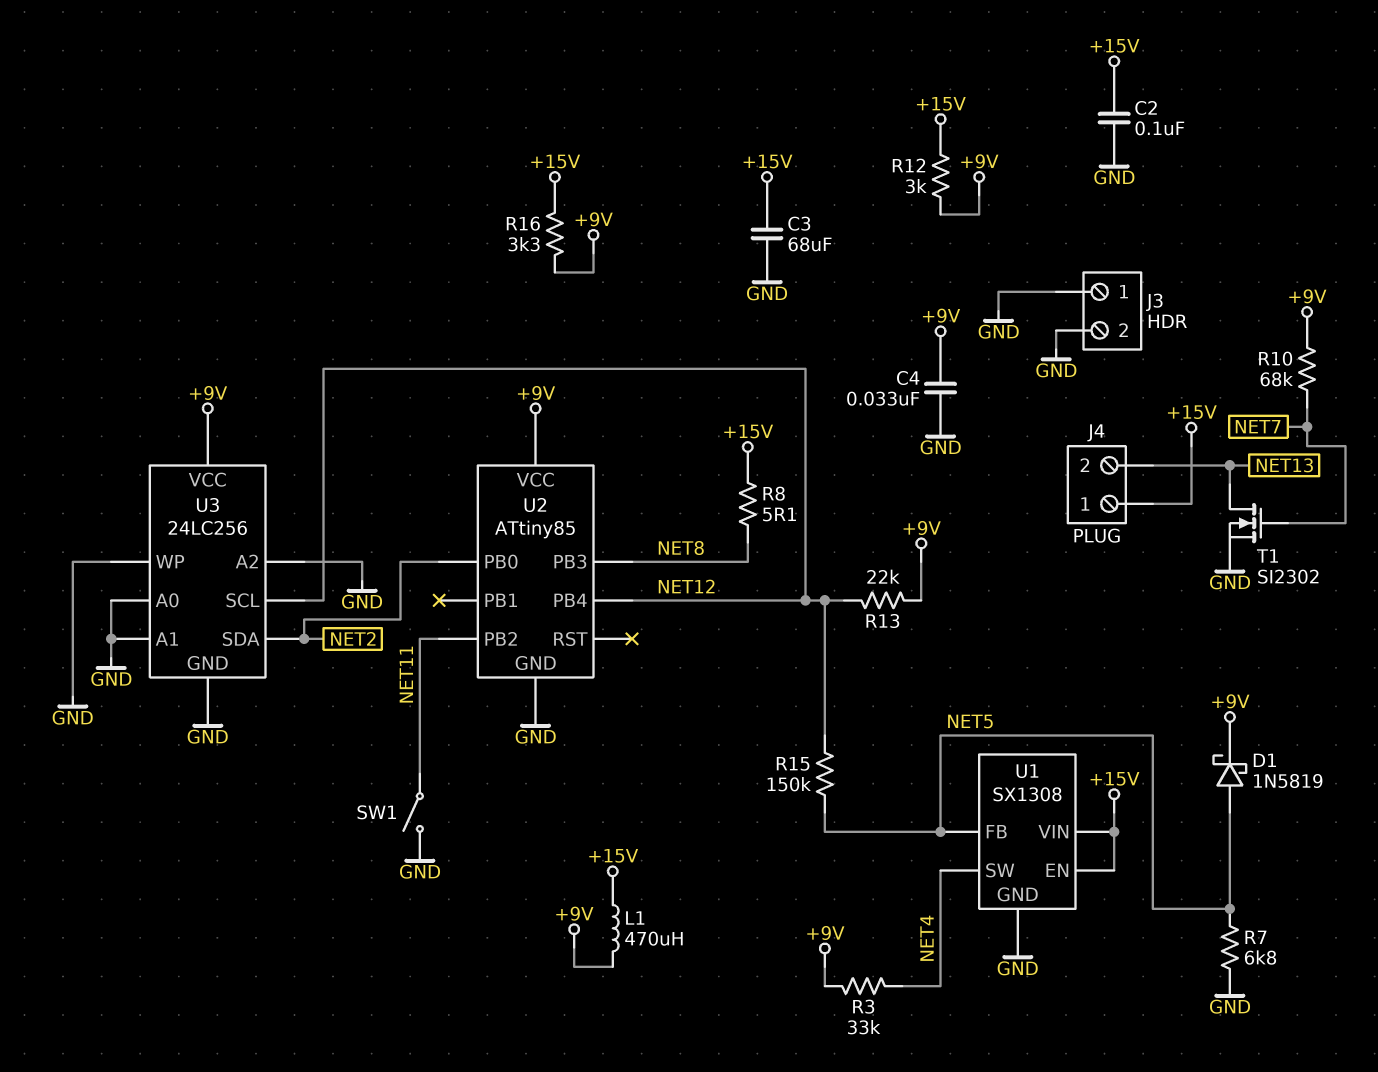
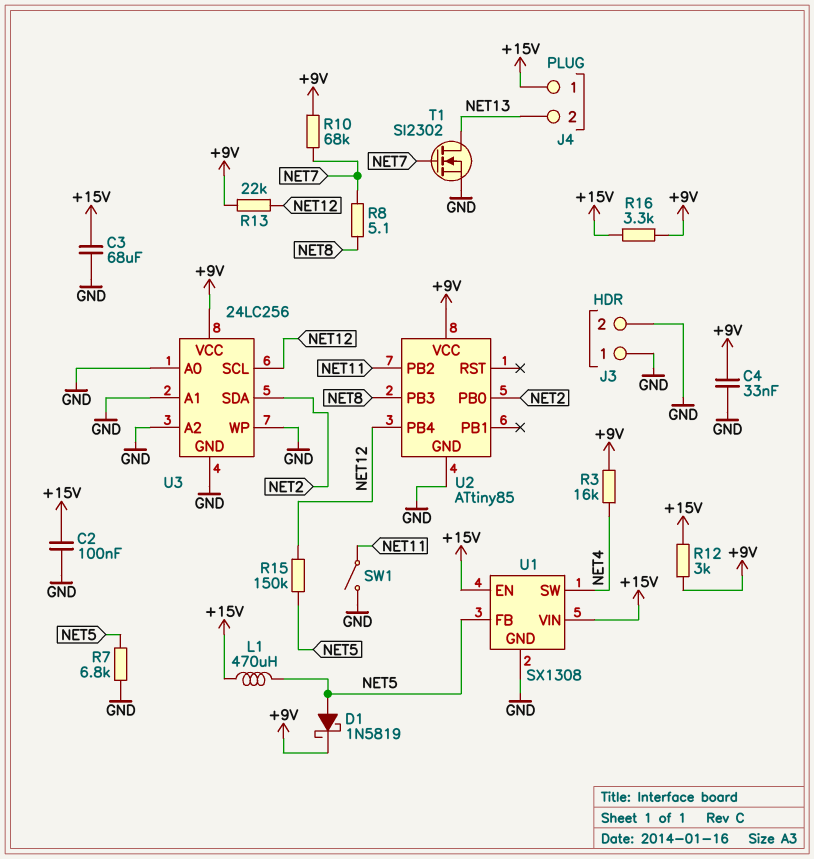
L1: 470uH (+9V, +15V) -> 470uH (+15V, NET5)
R3: 33k (+9V, NET4) -> 16k (+9V, NET4)
R8: 5.1 (+15V, NET8) -> 5.1 (NET7, NET8)

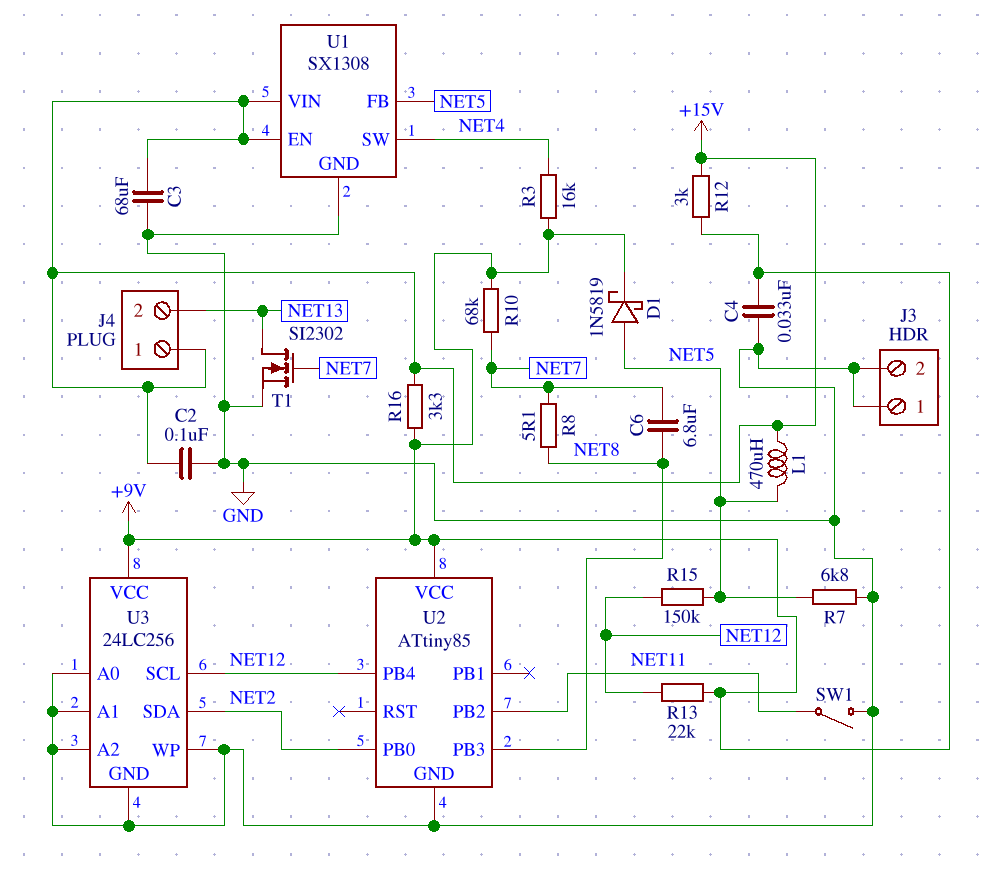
C6: none -> 6.8uF (NET7, NET8)

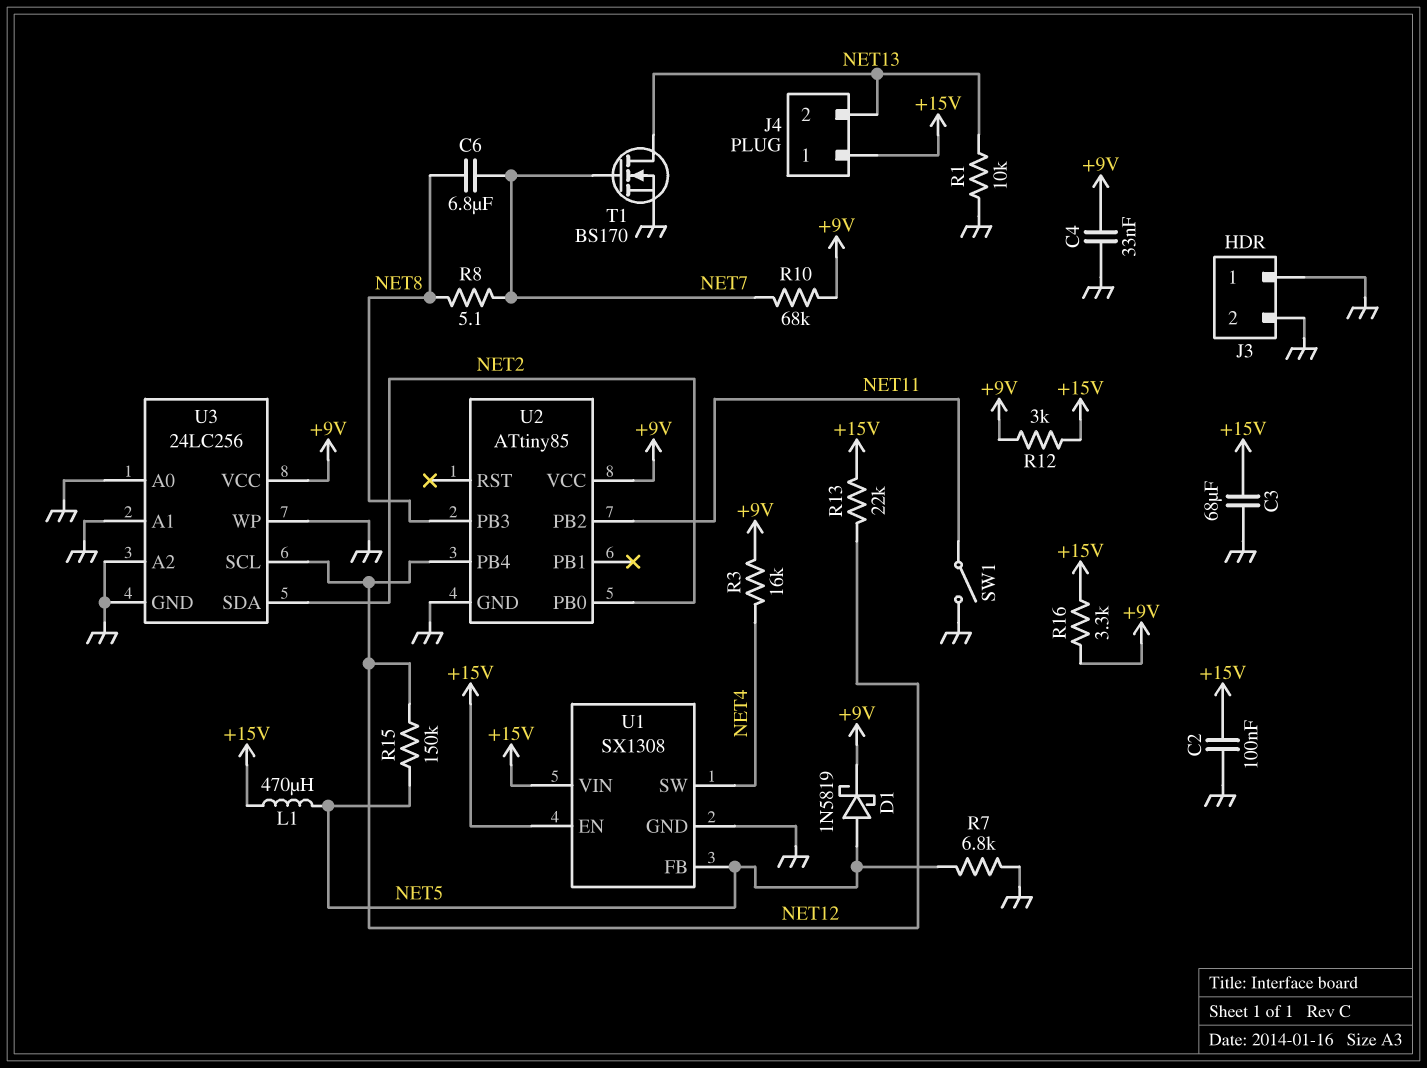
R1: none -> 10k (GND, NET13)
R13: 22k (+9V, NET12) -> 22k (+15V, NET12)
T1: NMOS SI2302 (G NET7, D NET13, S GND) -> NMOS BS170 (G NET7, D NET13, S GND)

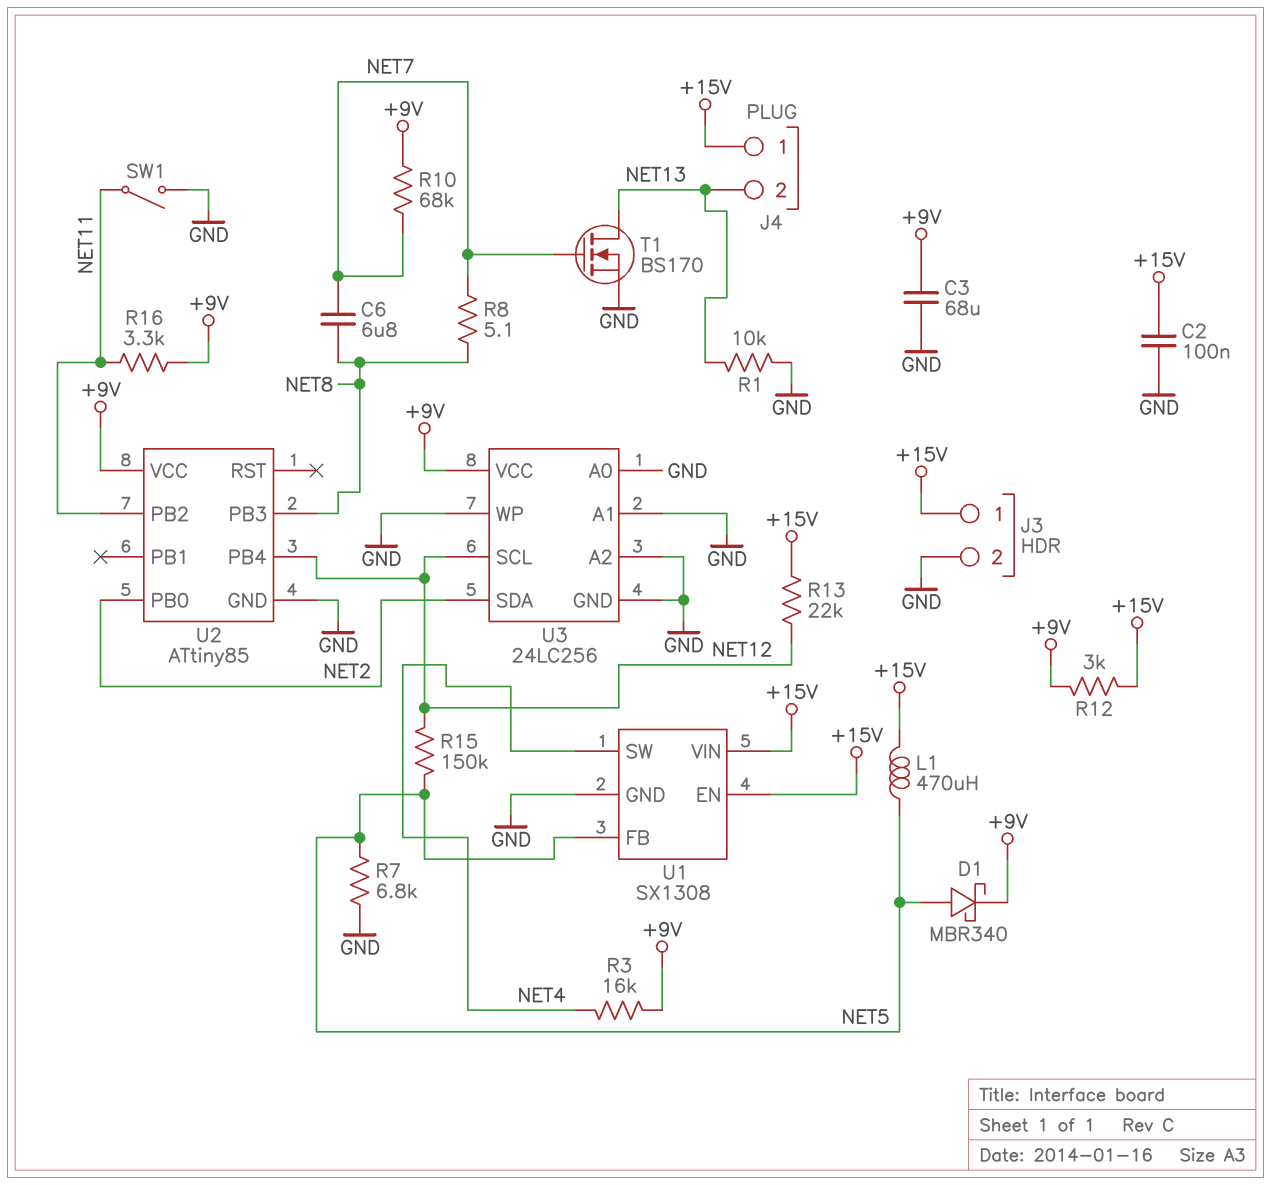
C3: 68uF (+15V, GND) -> 68uF (+9V, GND)
C4: 33nF (+9V, GND) -> none
D1: schottky 1N5819 (A NET5, K +9V) -> schottky MBR340 (A NET5, K +9V)
J3 pin 1: GND -> +15V
R16: 3.3k (+9V, +15V) -> 3.3k (+9V, NET11)

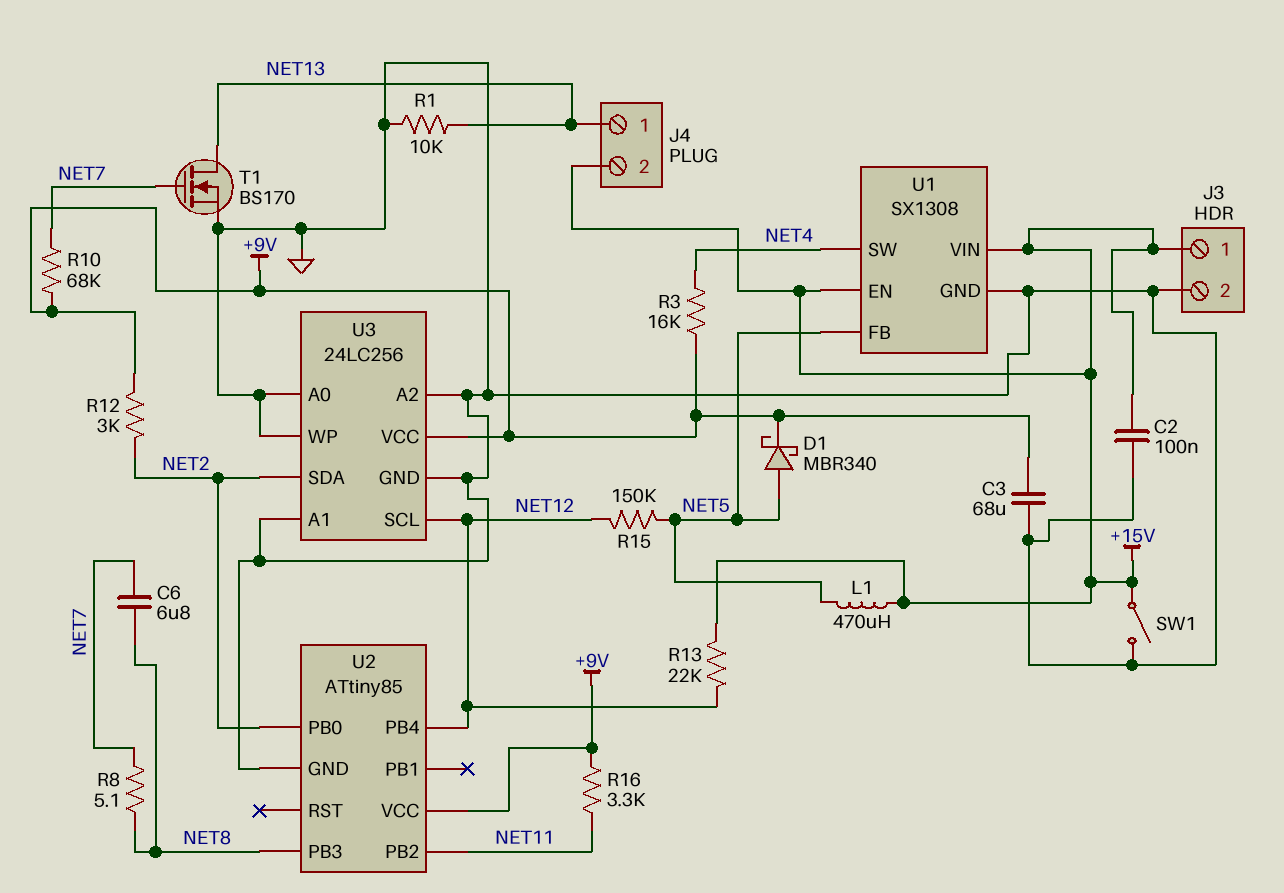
J4 pin 1: +15V -> NET13
J4 pin 2: NET13 -> +15V
R7: 6.8k (GND, NET5) -> none
R12: 3k (+9V, +15V) -> 3k (+9V, NET2)
SW1: switch (GND, NET11) -> switch (+15V, GND)

